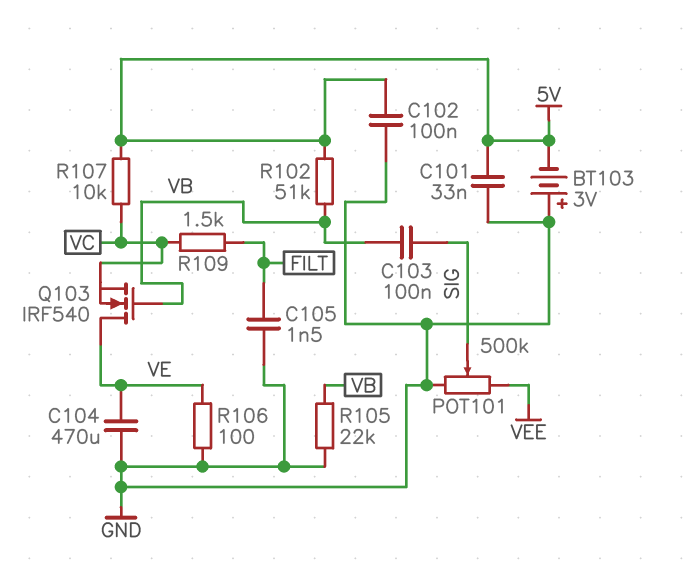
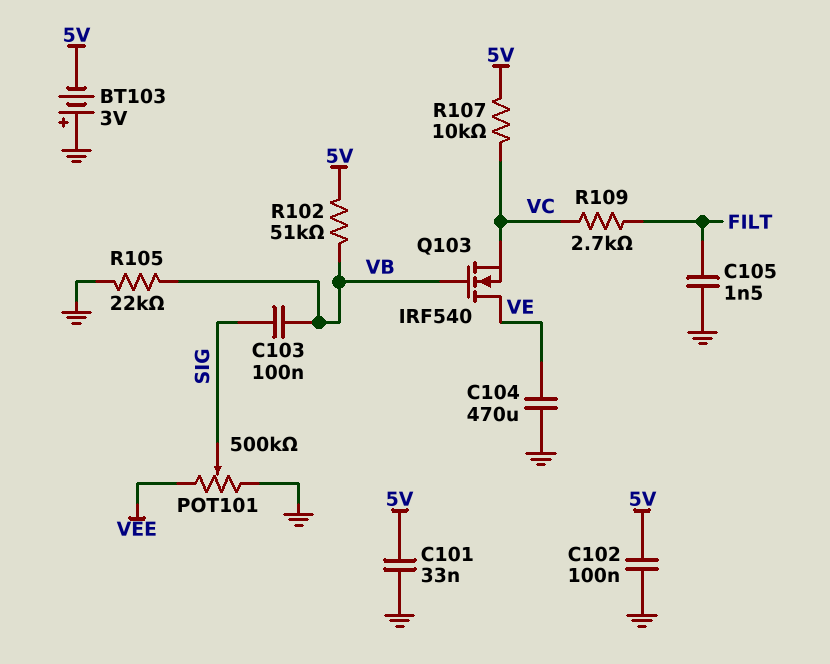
R106: 100 (GND, VE) -> none
R109: 1.5k (FILT, VC) -> 2.7k (FILT, VC)

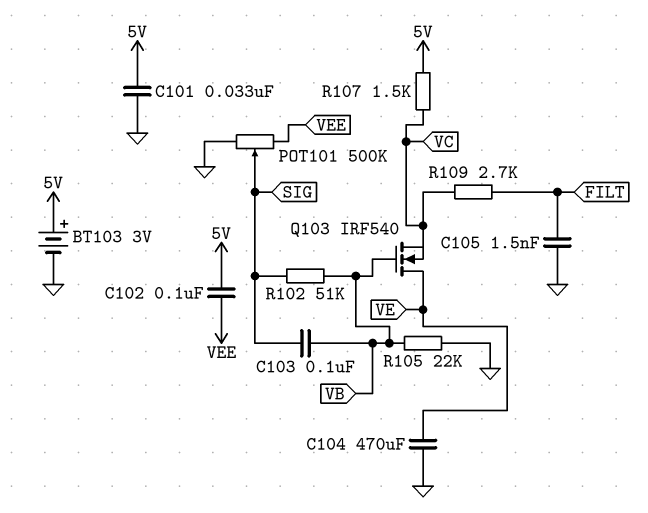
BT103: 3V (plus GND, minus 5V) -> 3V (plus 5V, minus GND)
C102: 100nF (5V, GND) -> 100nF (5V, VEE)
R102: 51k (5V, VB) -> 51k (SIG, VB)
R107: 10k (5V, VC) -> 1.5k (5V, VC)

